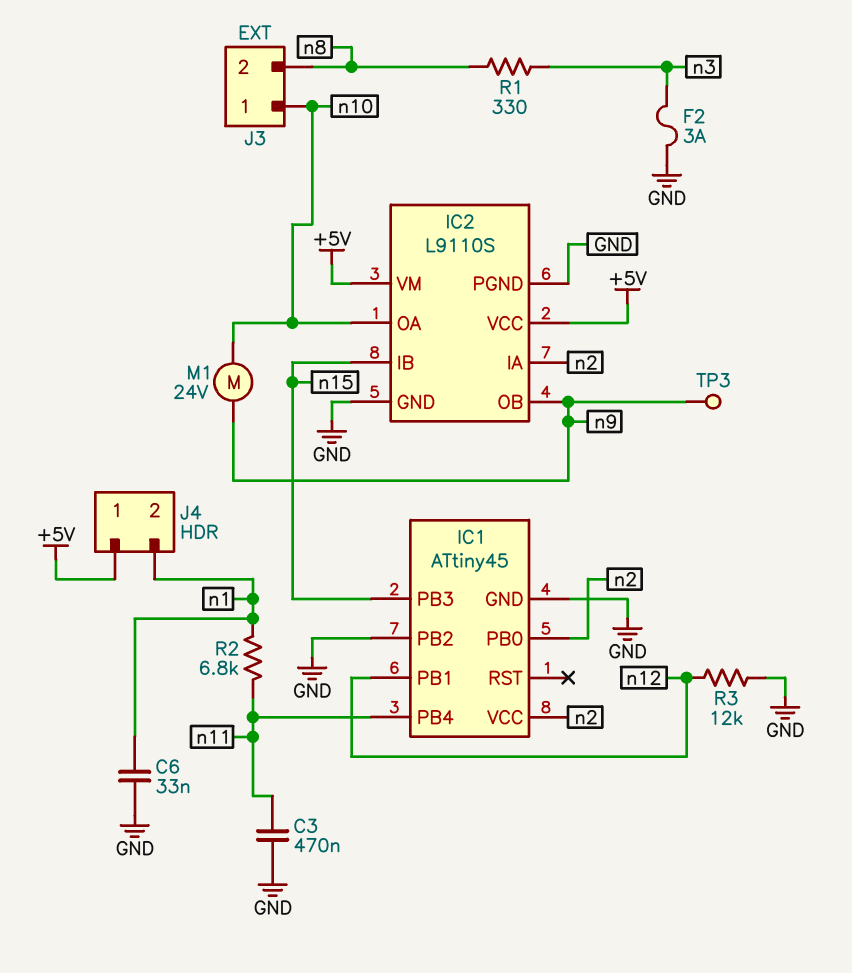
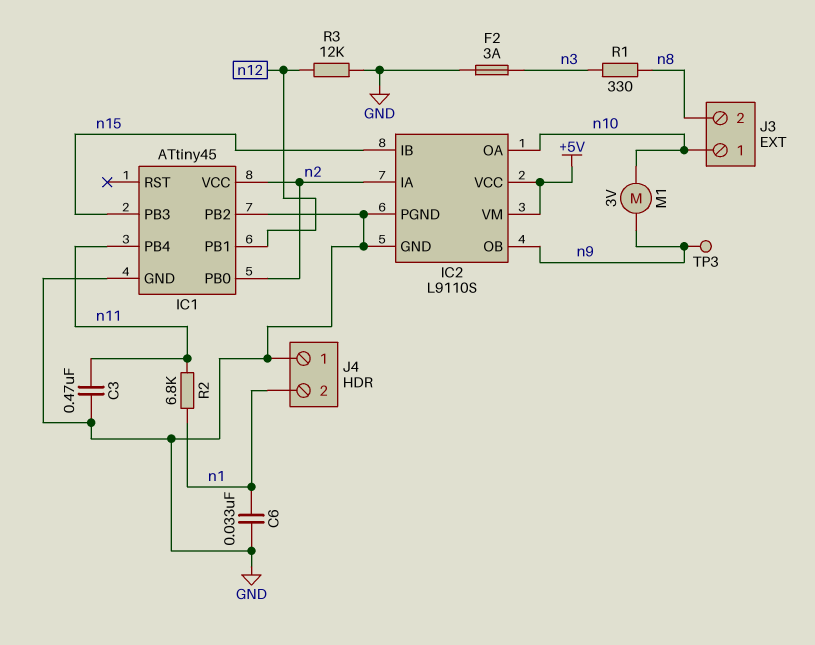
J4 pin 1: +5V -> GND
M1: motor 24V (n9, n10) -> motor 3V (n9, n10)

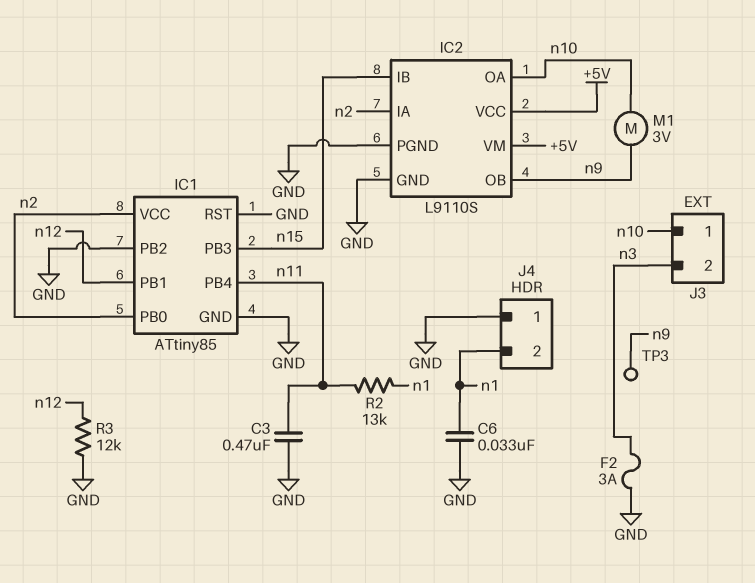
IC1: ATtiny45 -> ATtiny85
IC1 pin RST: none -> GND
J3 pin 2: n8 -> n3
R1: 330 (n3, n8) -> none
R2: 6.8k (n1, n11) -> 13k (n1, n11)

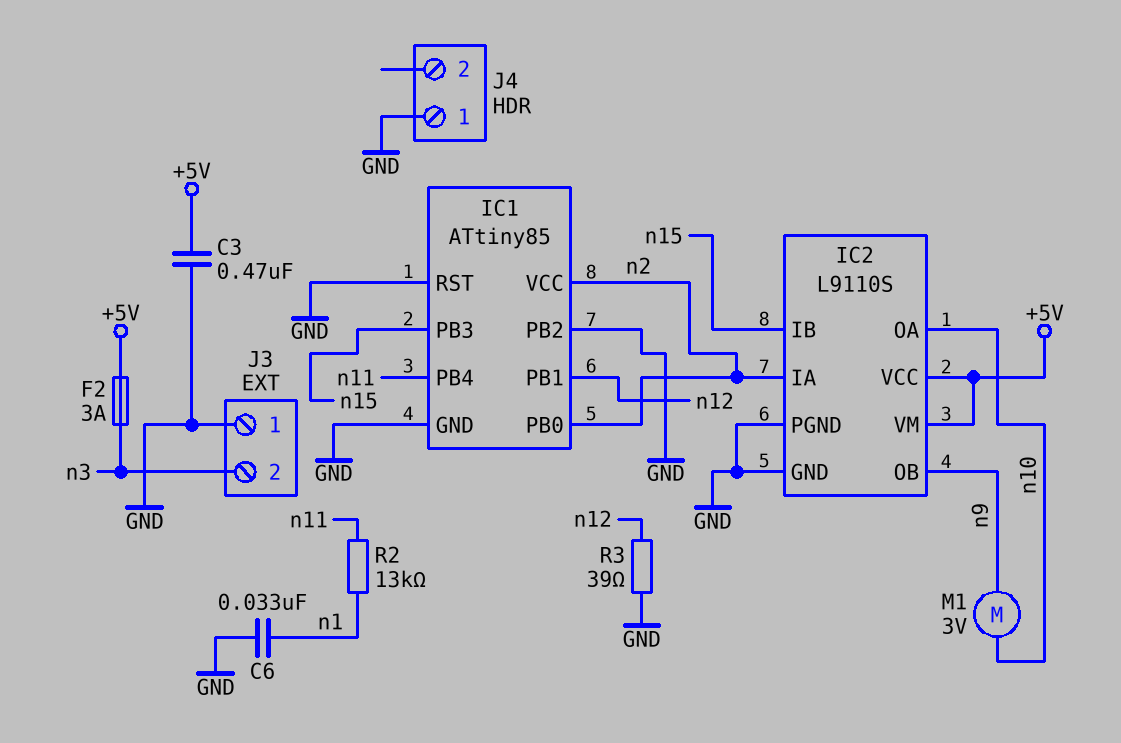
C3: 470nF (GND, n11) -> 470nF (+5V, GND)
F2: 3A (GND, n3) -> 3A (+5V, n3)
J3 pin 1: n10 -> GND
J4 pin 2: n1 -> none
R3: 12k (GND, n12) -> 39 (GND, n12)
TP3: test point (n9) -> none

